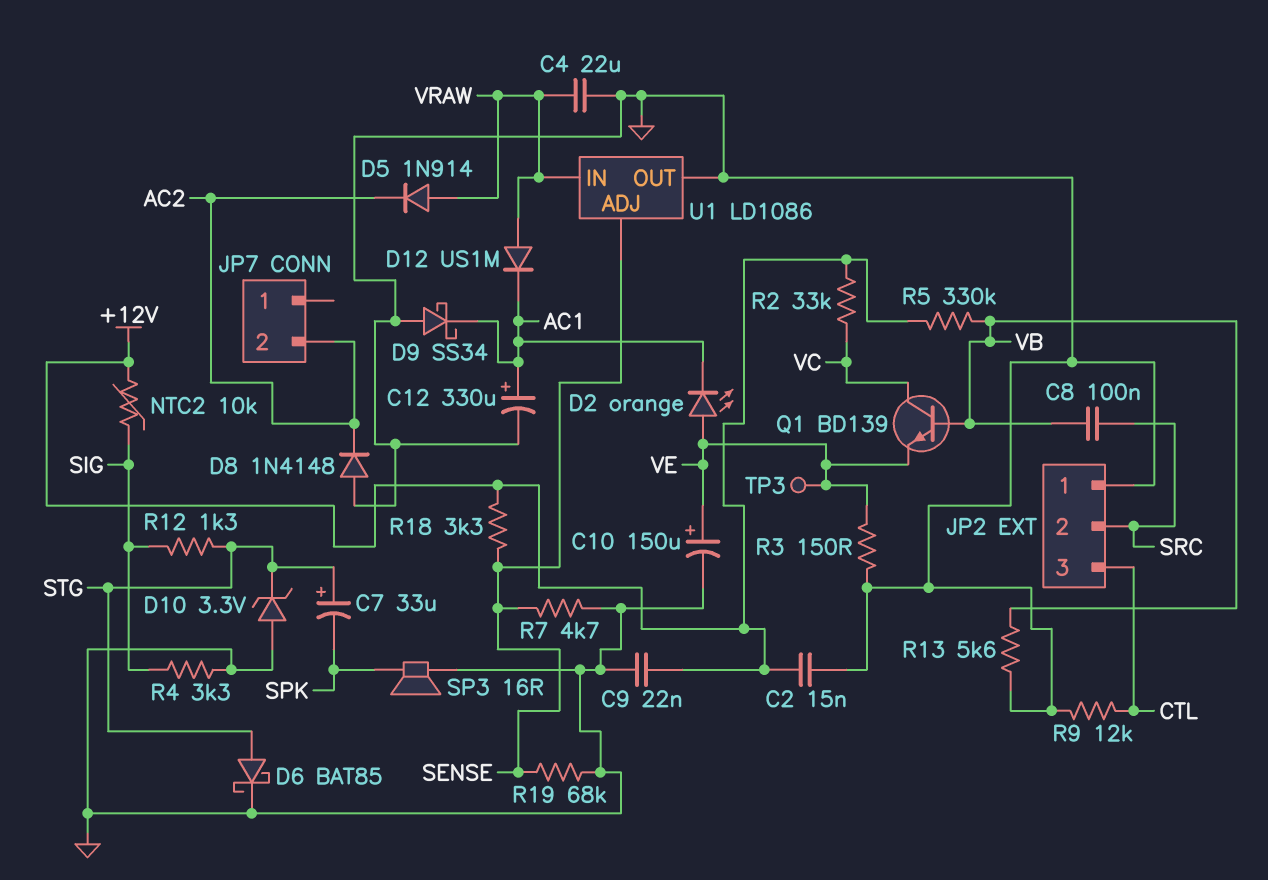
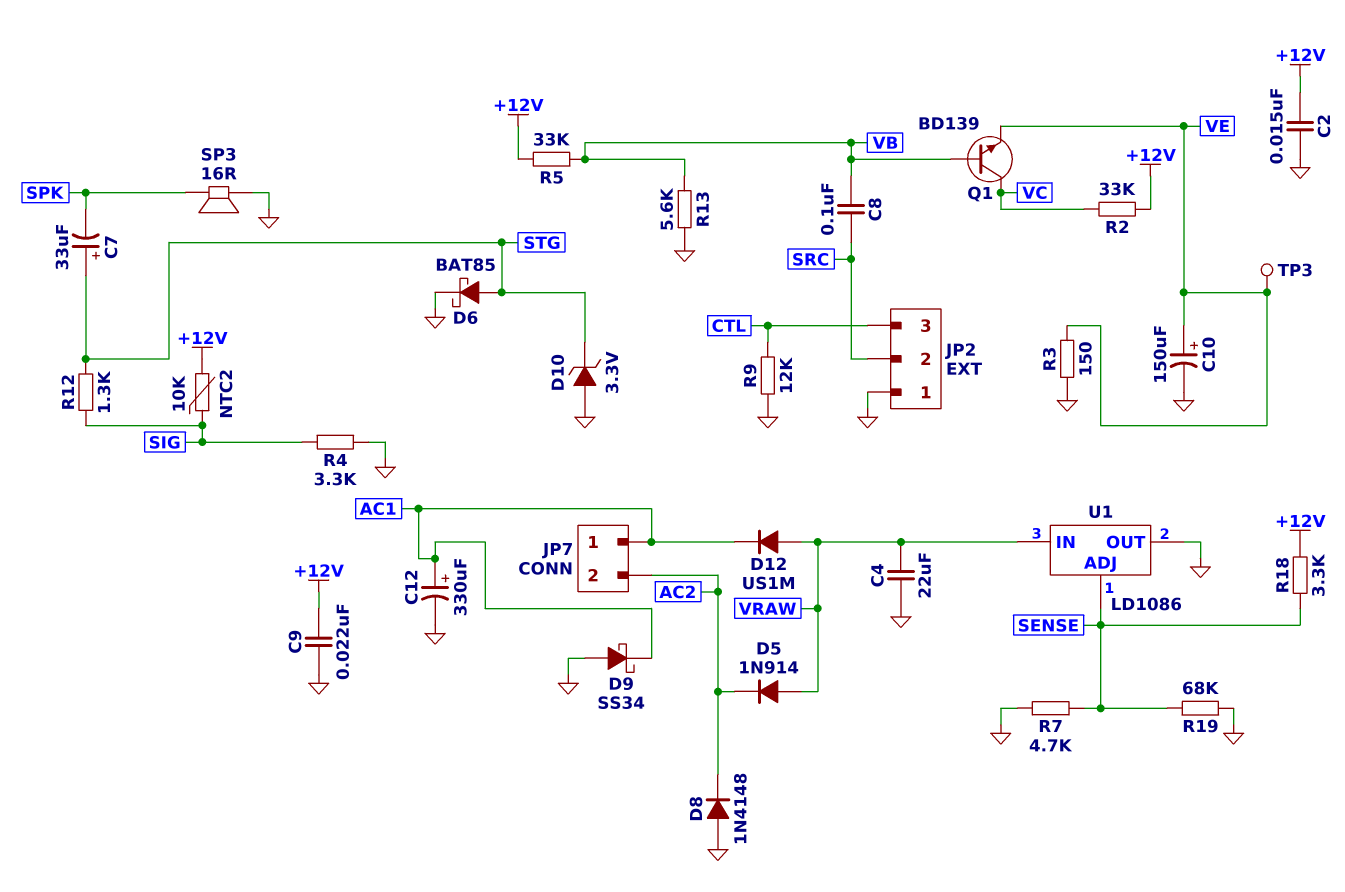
D2: LED orange (A VE, K AC1) -> none
JP7 pin 1: none -> AC1
R5: 330k (+12V, VB) -> 33k (+12V, VB)

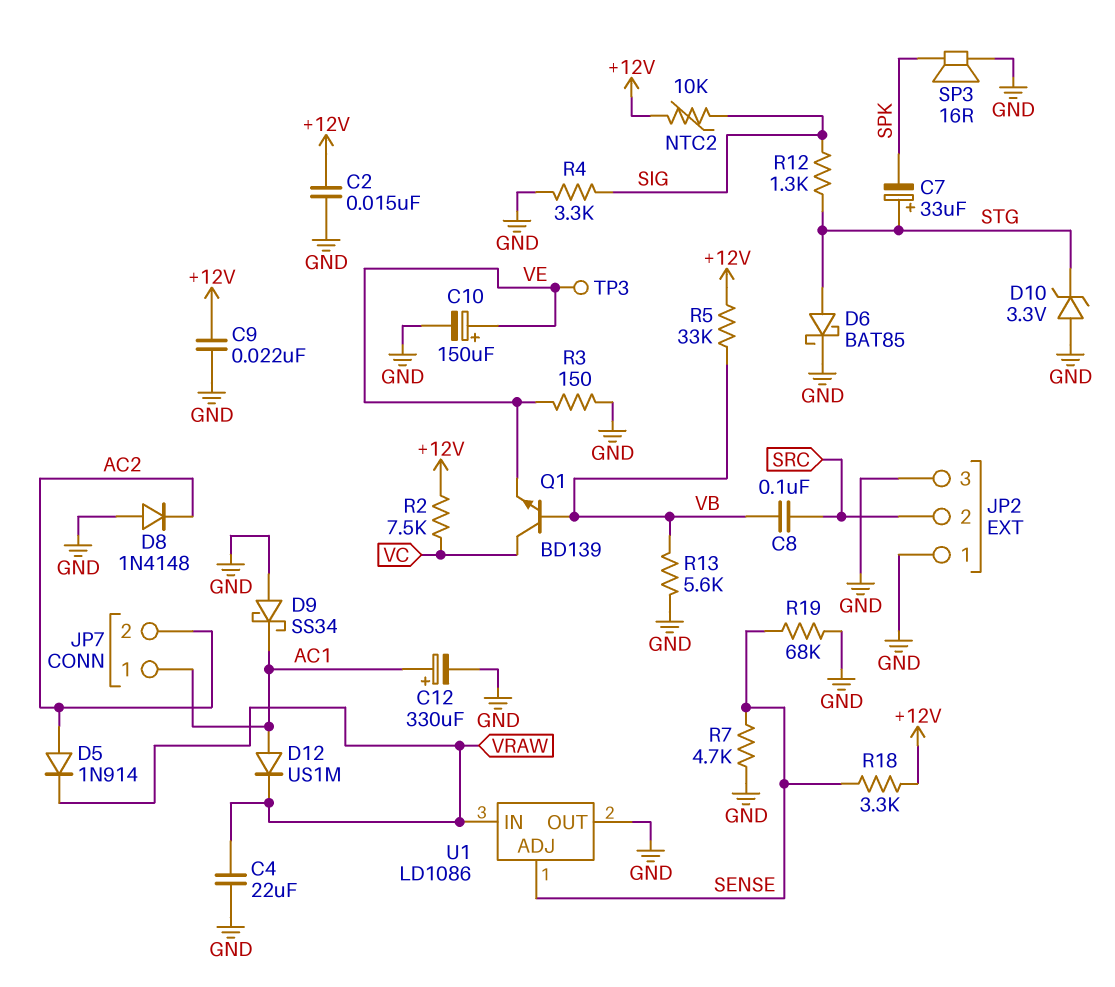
D5: diode 1N914 (A VRAW, K AC2) -> diode 1N914 (A AC2, K VRAW)
D12: diode US1M (A VRAW, K AC1) -> diode US1M (A AC1, K VRAW)
JP2 pin 3: CTL -> GND
R2: 33k (+12V, VC) -> 7.5k (+12V, VC)
R9: 12k (CTL, GND) -> none

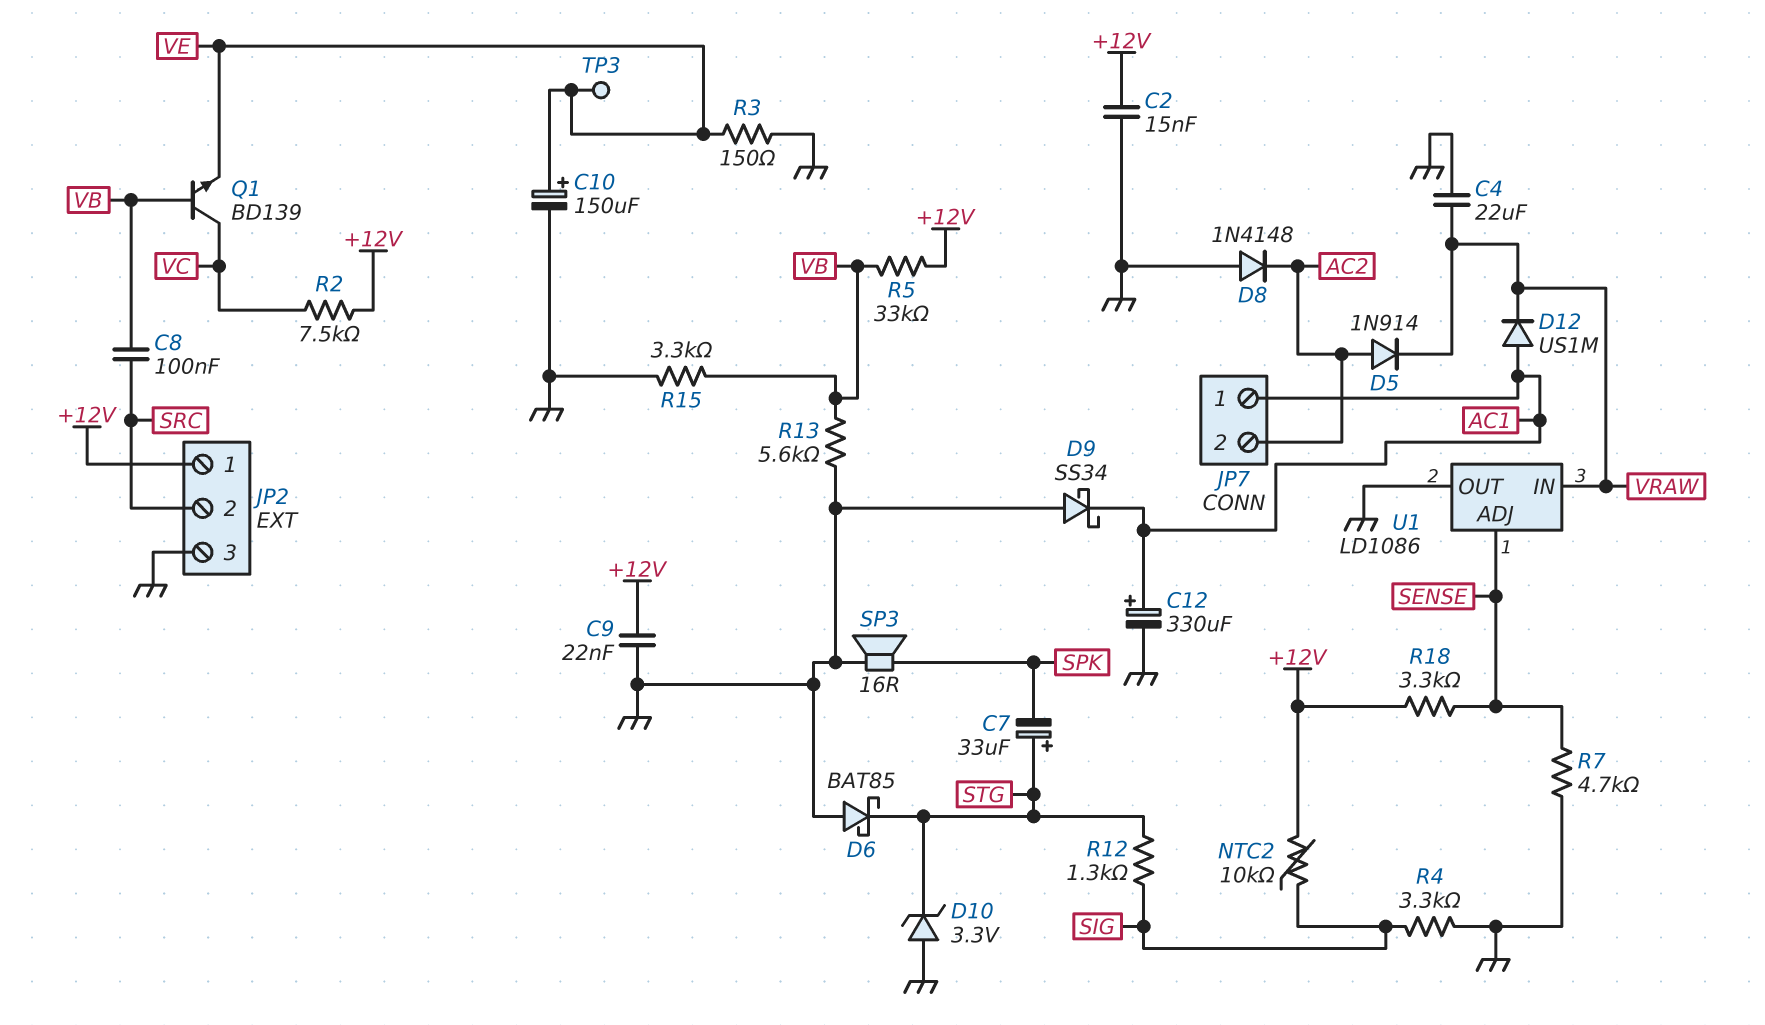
D6: schottky BAT85 (A STG, K GND) -> schottky BAT85 (A GND, K STG)
JP2 pin 1: GND -> +12V
R15: none -> 3.3k (GND, VB)
R19: 68k (GND, SENSE) -> none

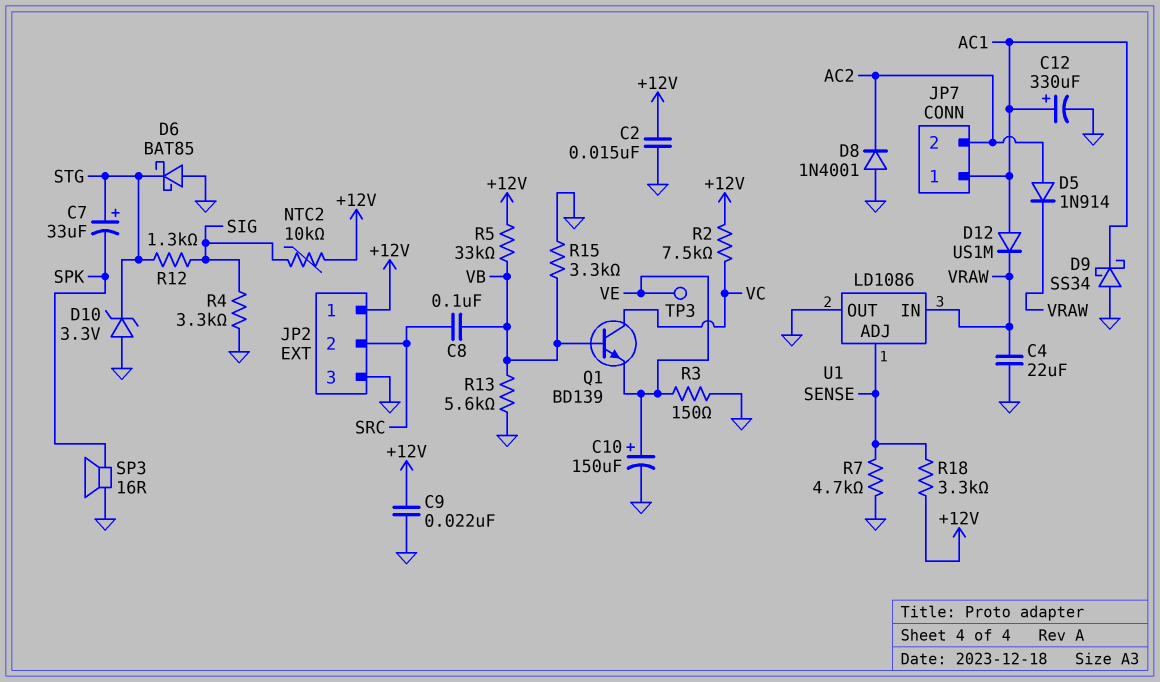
D8: diode 1N4148 (A GND, K AC2) -> diode 1N4001 (A GND, K AC2)

